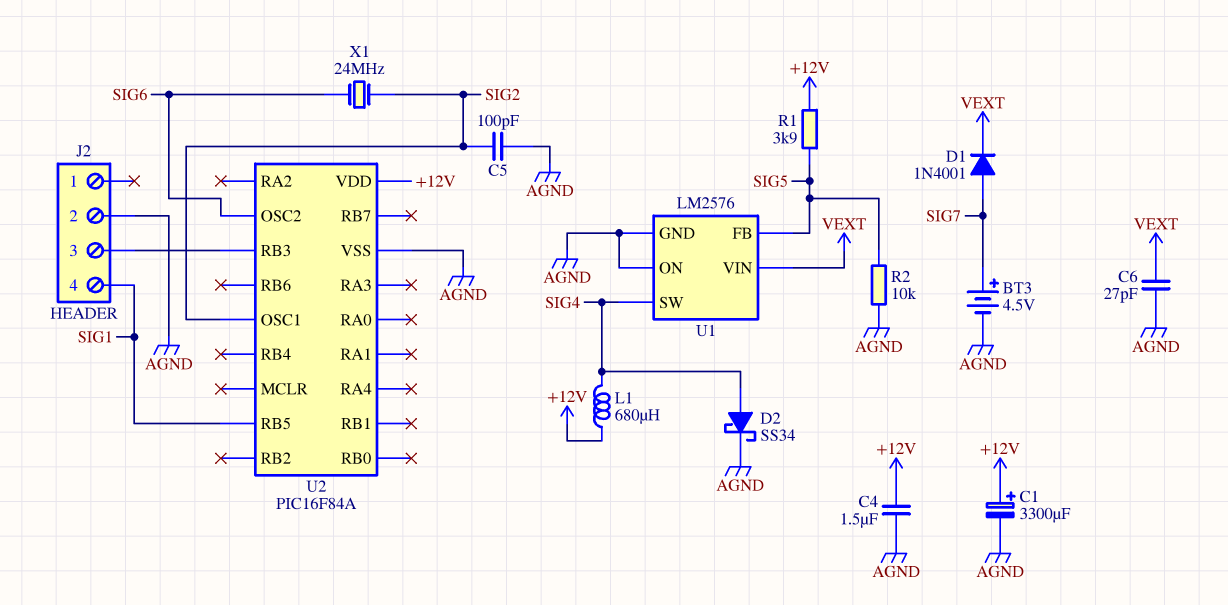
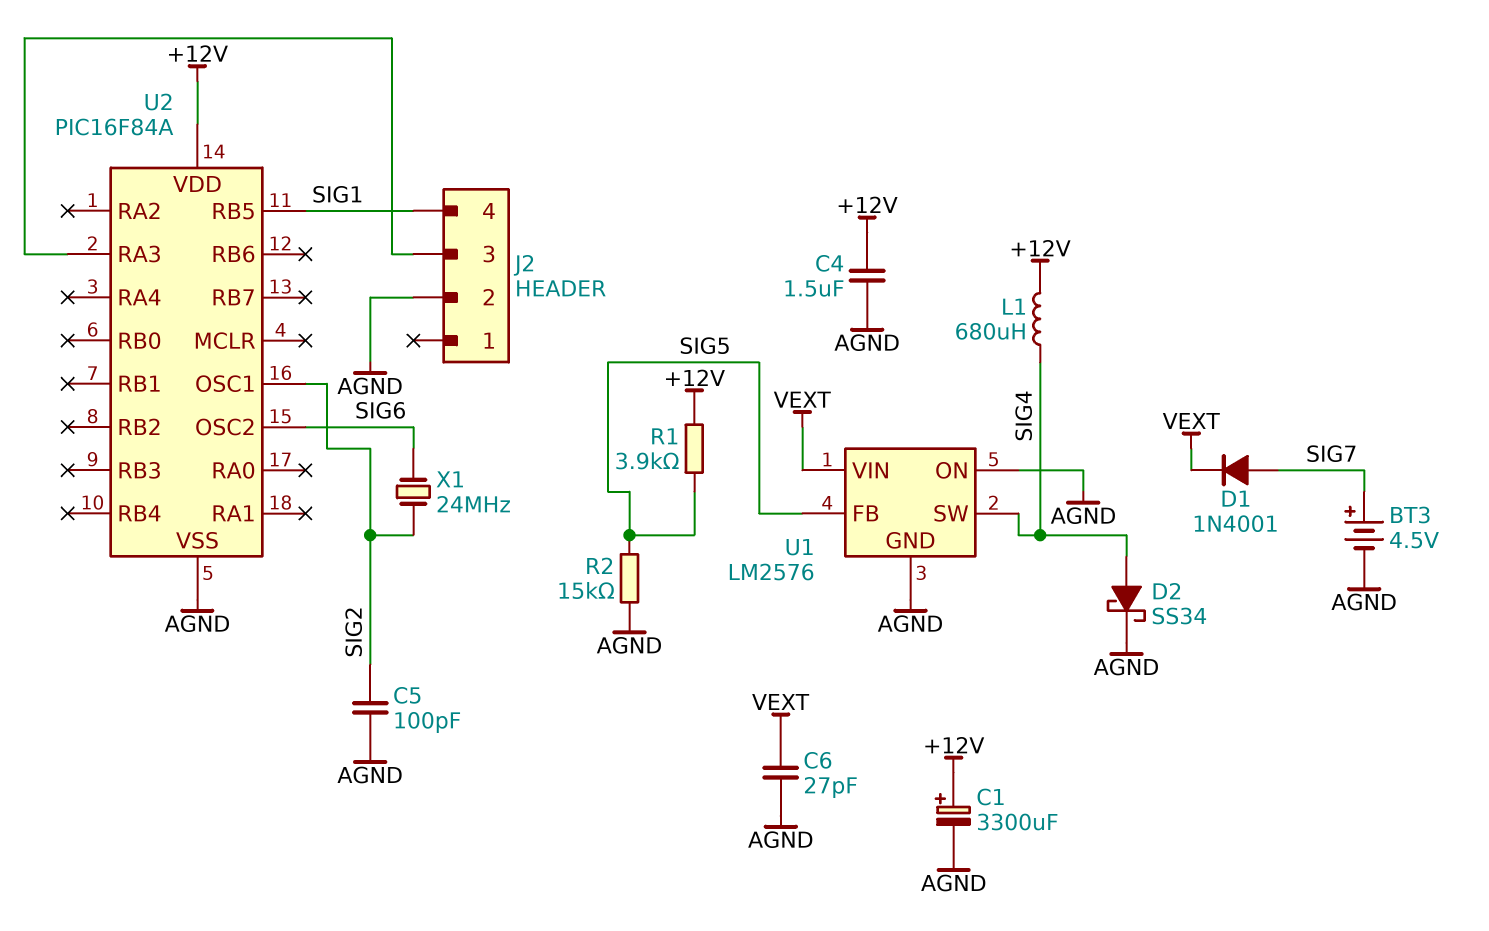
R2: 10k (AGND, SIG5) -> 15k (AGND, SIG5)
U2 pin RA3: none -> J2/3
U2 pin RB3: J2/3 -> none

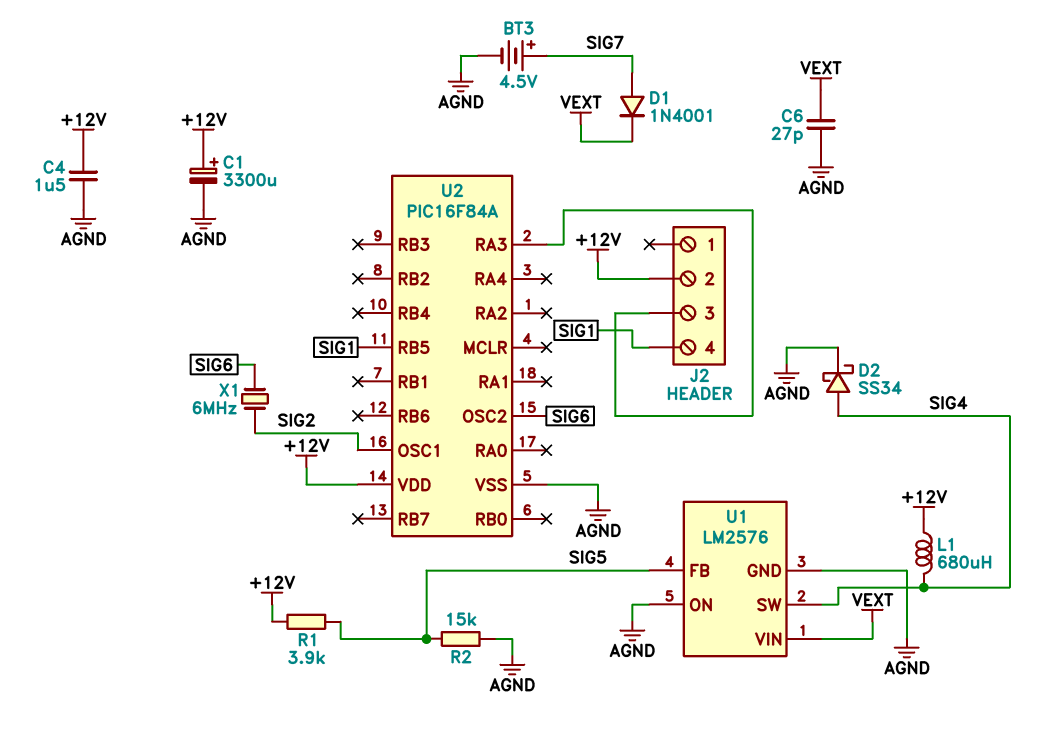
C5: 100pF (AGND, SIG2) -> none
J2 pin 2: AGND -> +12V
X1: 24MHz (SIG2, SIG6) -> 6MHz (SIG2, SIG6)

